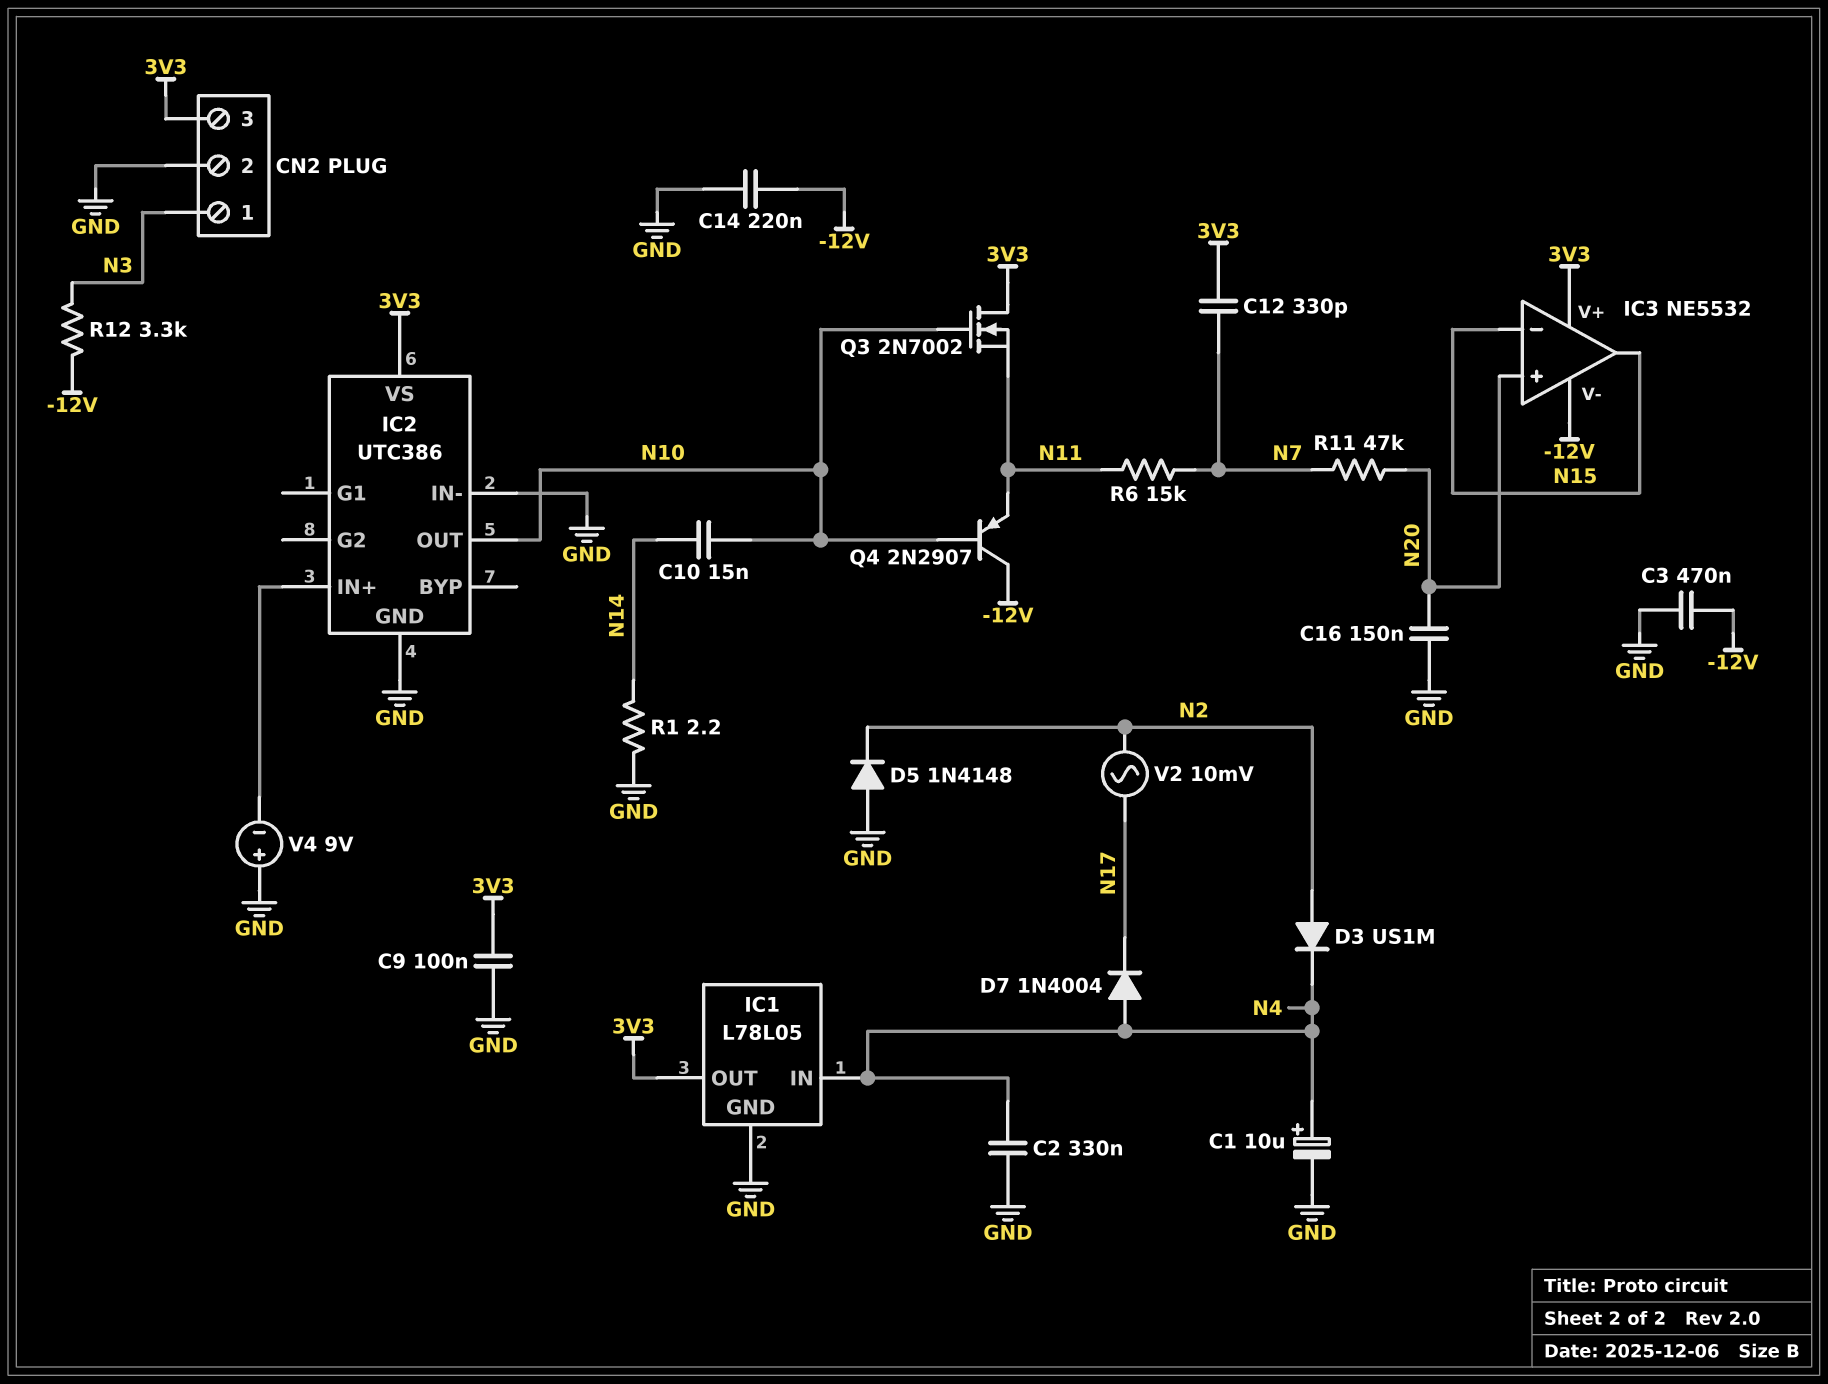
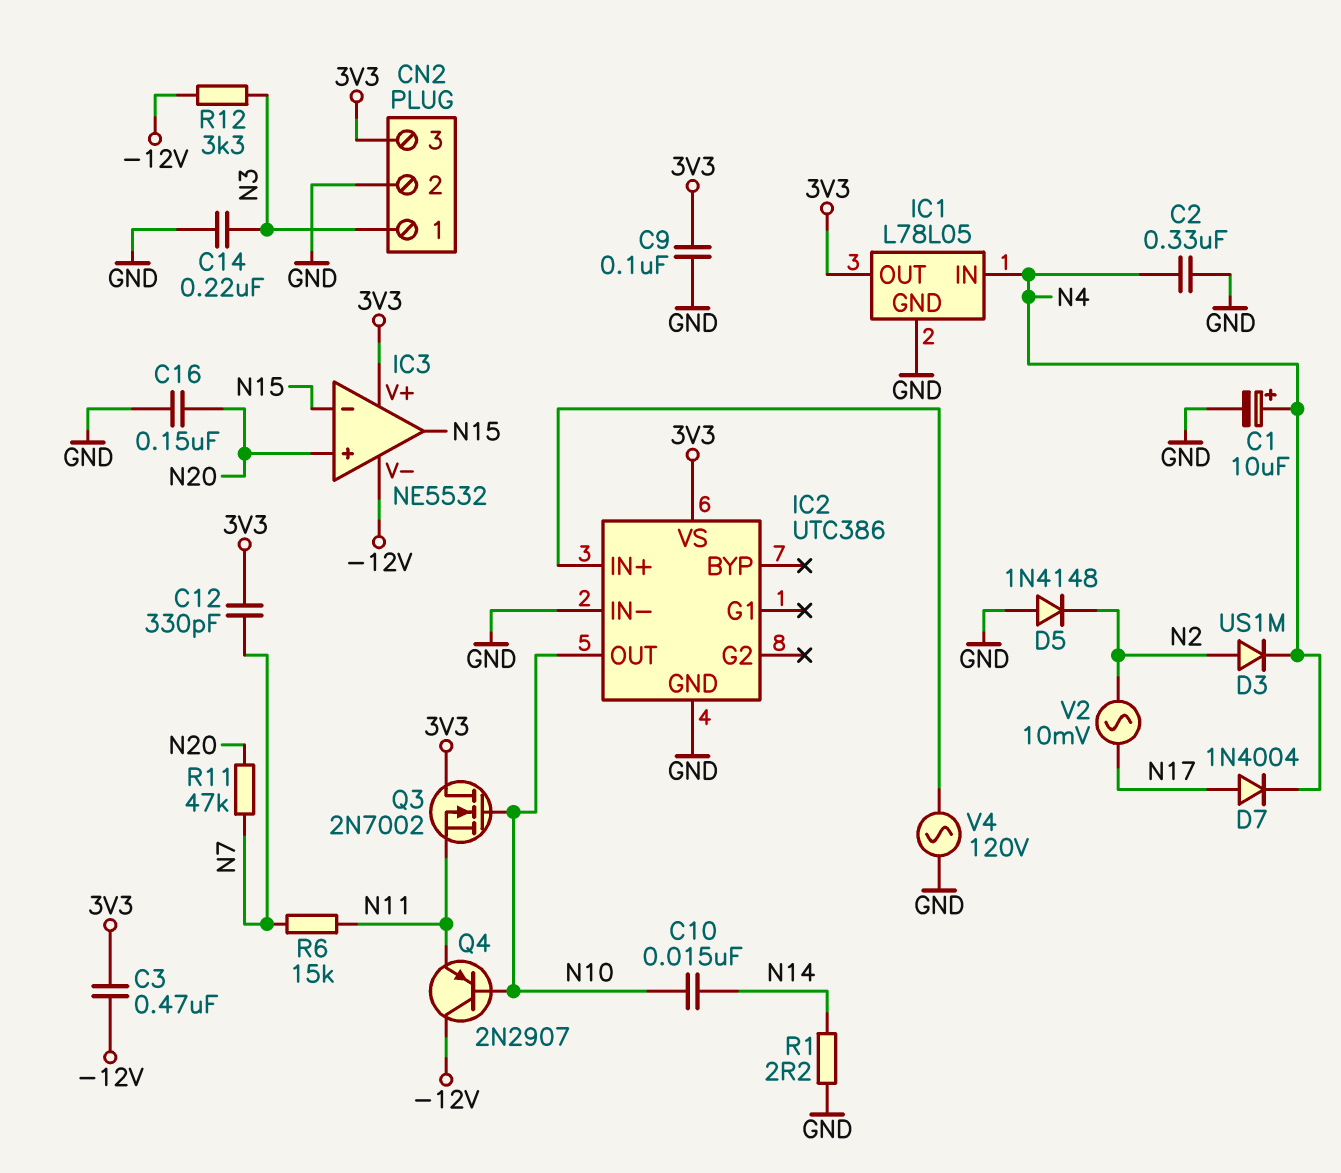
C3: 470nF (-12V, GND) -> 470nF (-12V, 3V3)
C14: 220nF (-12V, GND) -> 220nF (GND, N3)
D7: diode 1N4004 (A N4, K N17) -> diode 1N4004 (A N17, K N4)
V4: 9V (plus GND, minus IC2/IN+) -> AC 120V (GND, IC2/IN+)

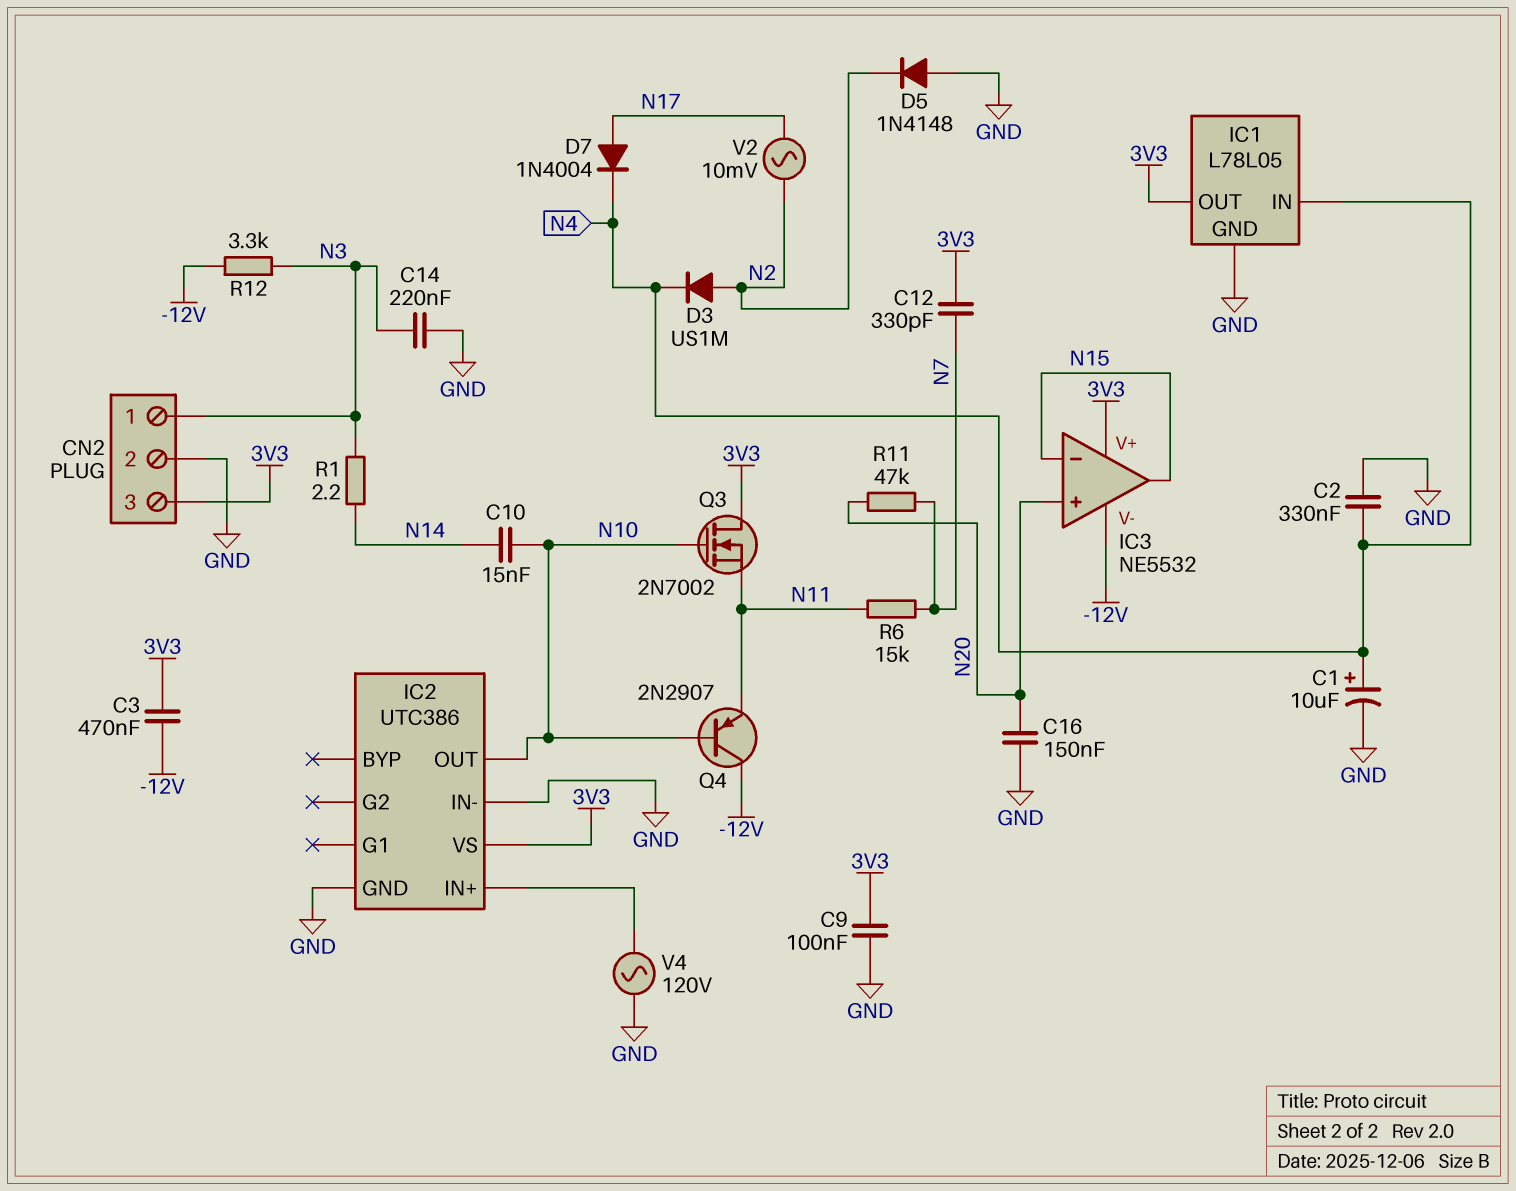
R1: 2.2 (GND, N14) -> 2.2 (N3, N14)

